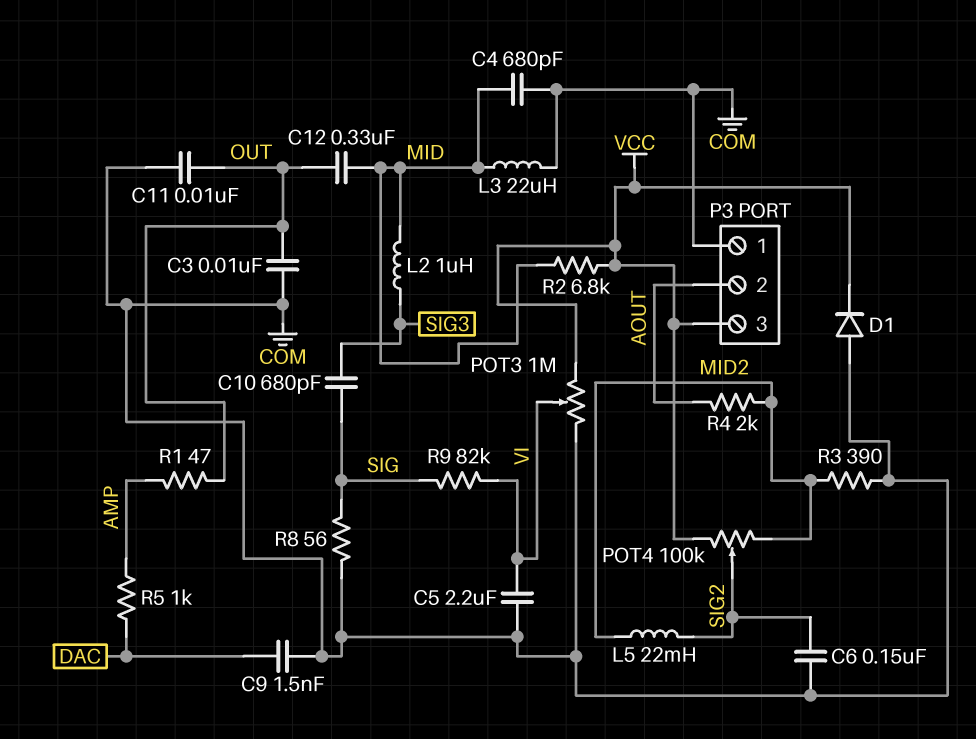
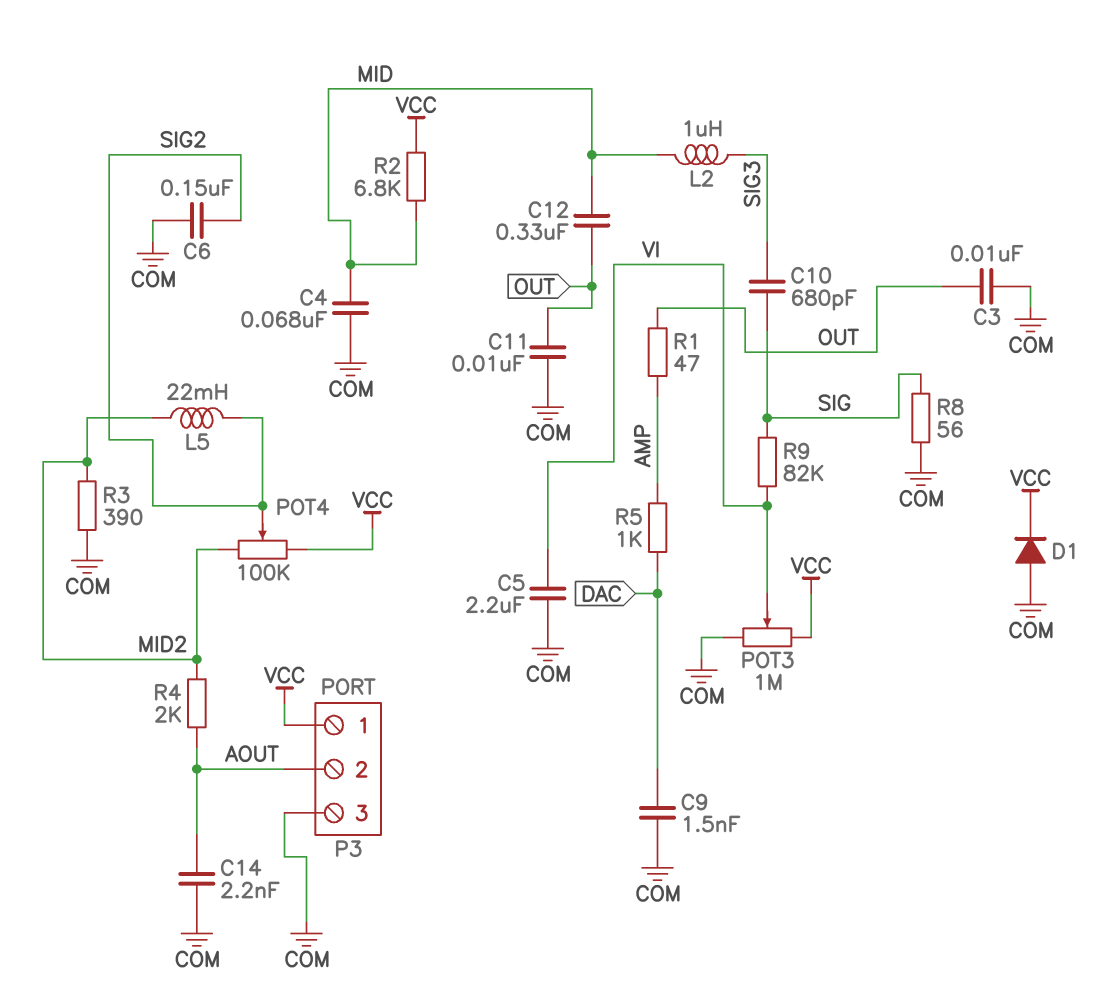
C4: 680pF (COM, MID) -> 68nF (COM, MID)
C14: none -> 2.2nF (AOUT, COM)
L3: 22uH (COM, MID) -> none
P3 pin 1: COM -> VCC
P3 pin 3: VCC -> COM

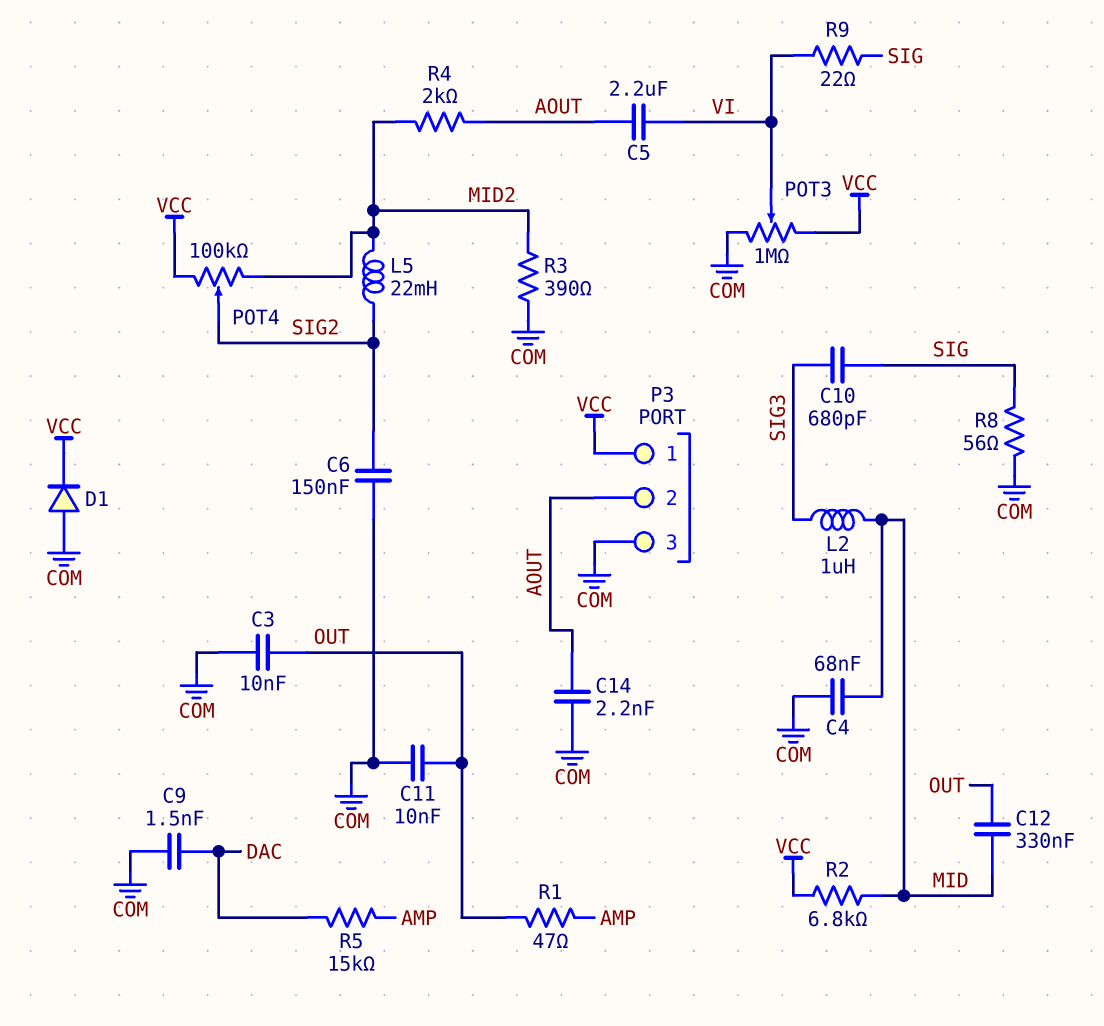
C5: 2.2uF (COM, VI) -> 2.2uF (AOUT, VI)
R5: 1k (AMP, DAC) -> 15k (AMP, DAC)
R9: 82k (SIG, VI) -> 22 (SIG, VI)

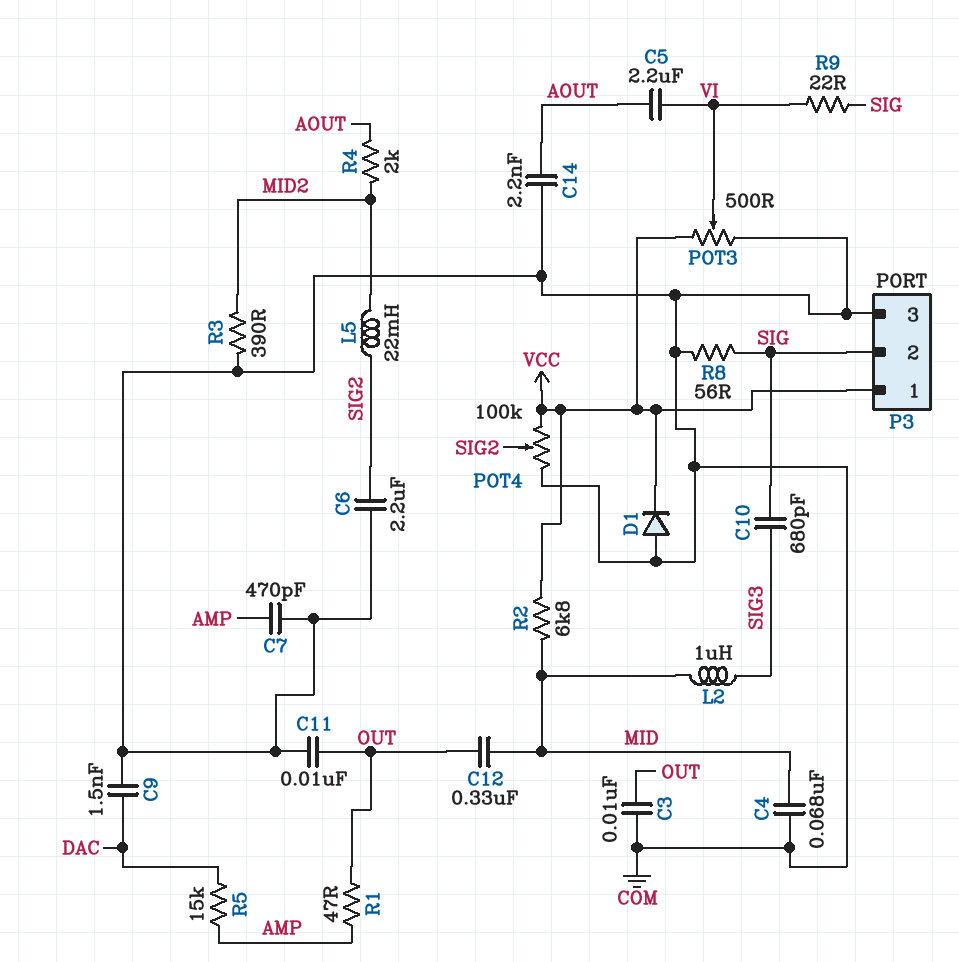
C6: 150nF (COM, SIG2) -> 2.2uF (COM, SIG2)
C7: none -> 470pF (AMP, COM)
P3 pin 2: AOUT -> SIG
POT3: 1M (COM, VCC, wiper VI) -> 500 (COM, VCC, wiper VI)
POT4: 100k (MID2, VCC, wiper SIG2) -> 100k (COM, VCC, wiper SIG2)

